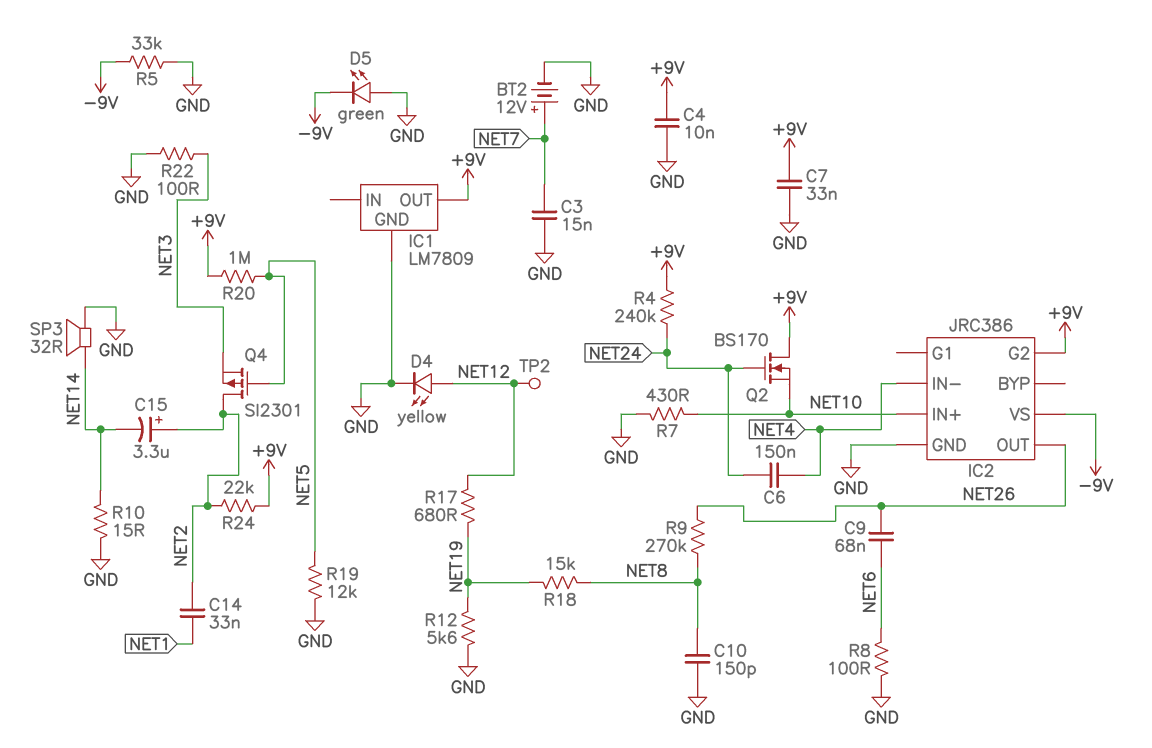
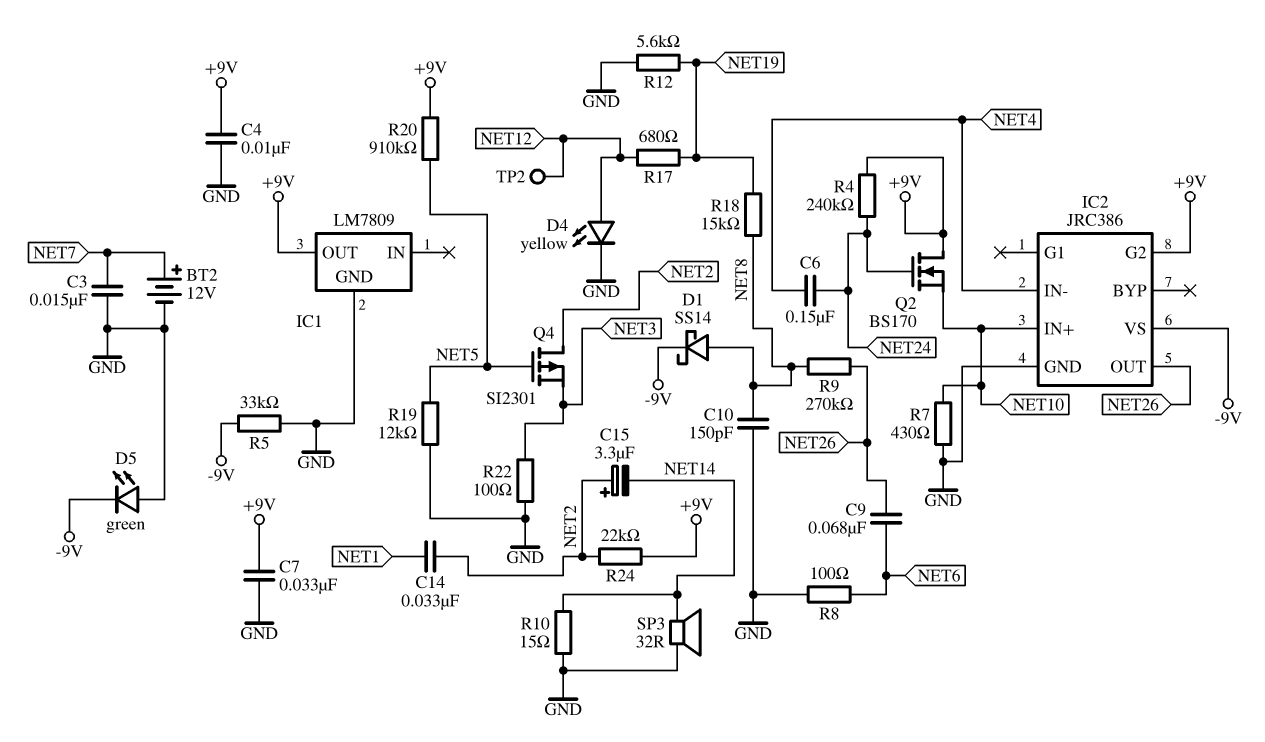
D1: none -> schottky SS14 (A NET8, K -9V)
R20: 1M (+9V, NET5) -> 910k (+9V, NET5)

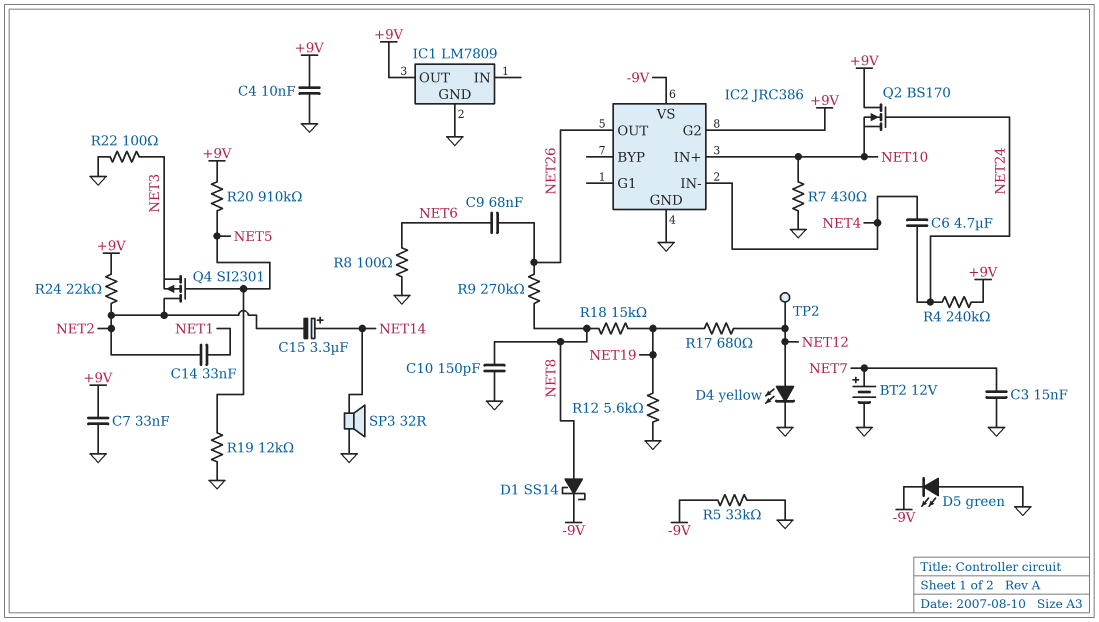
C6: 150nF (NET4, NET24) -> 4.7uF (NET4, NET24)
C15: 3.3uF (plus NET2, minus NET14) -> 3.3uF (plus NET14, minus NET2)
R10: 15 (GND, NET14) -> none

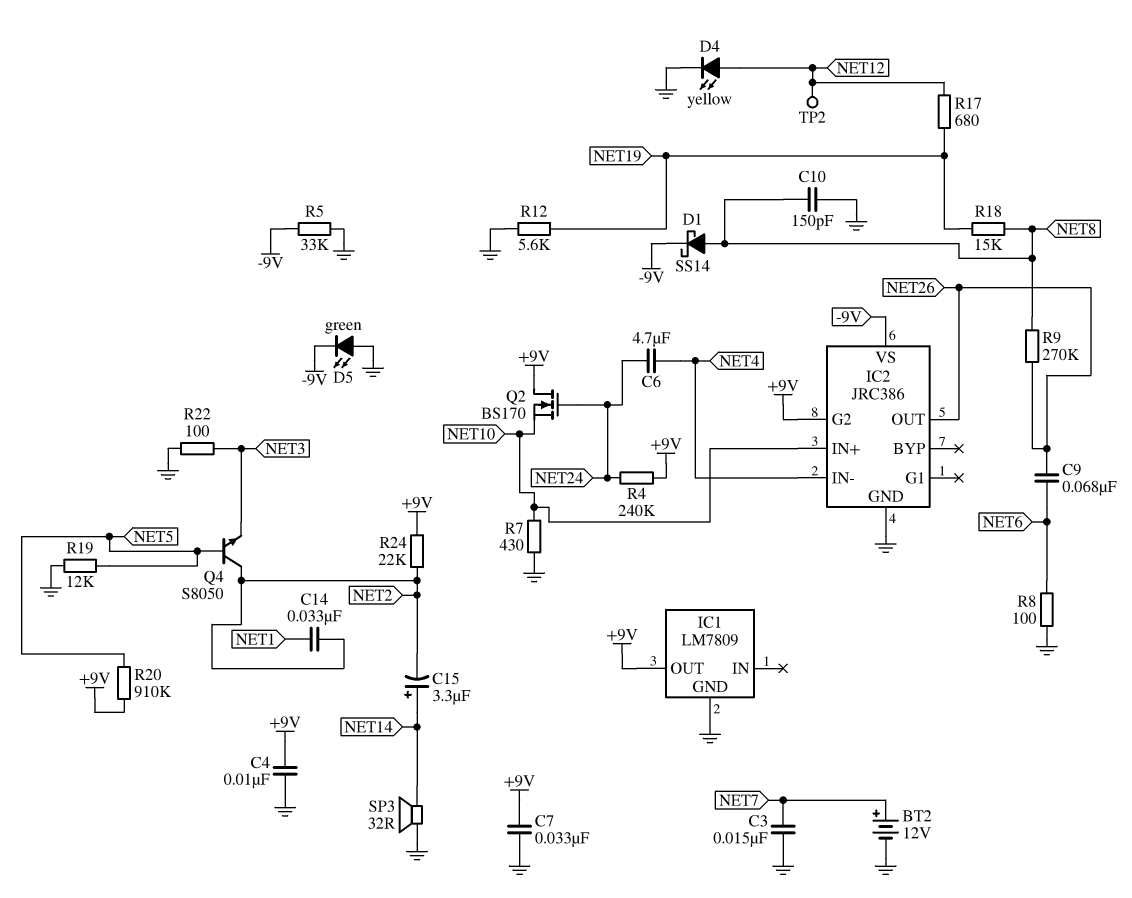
Q4: PMOS SI2301 (G NET5, D NET2, S NET3) -> NPN S8050 (B NET5, C NET2, E NET3)

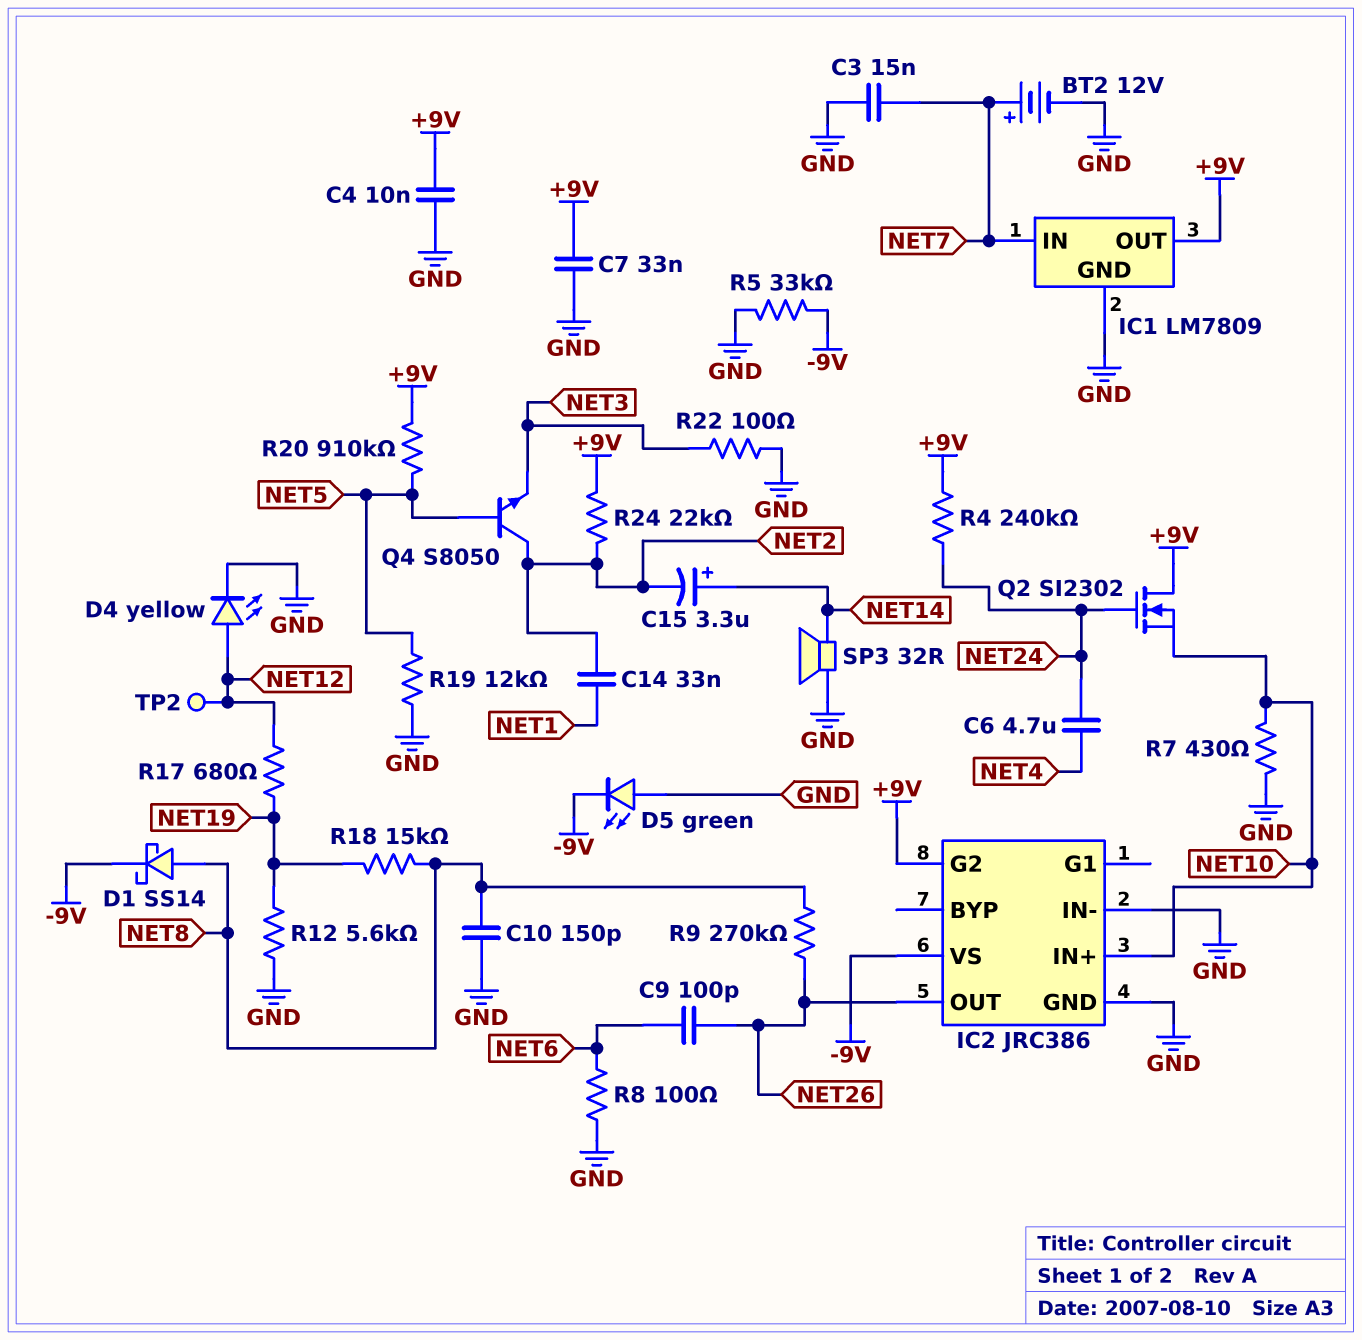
C9: 68nF (NET6, NET26) -> 100pF (NET6, NET26)
IC1 pin IN: none -> NET7
IC2 pin IN-: NET4 -> GND
Q2: NMOS BS170 (G NET24, D +9V, S NET10) -> NMOS SI2302 (G NET24, D +9V, S NET10)

